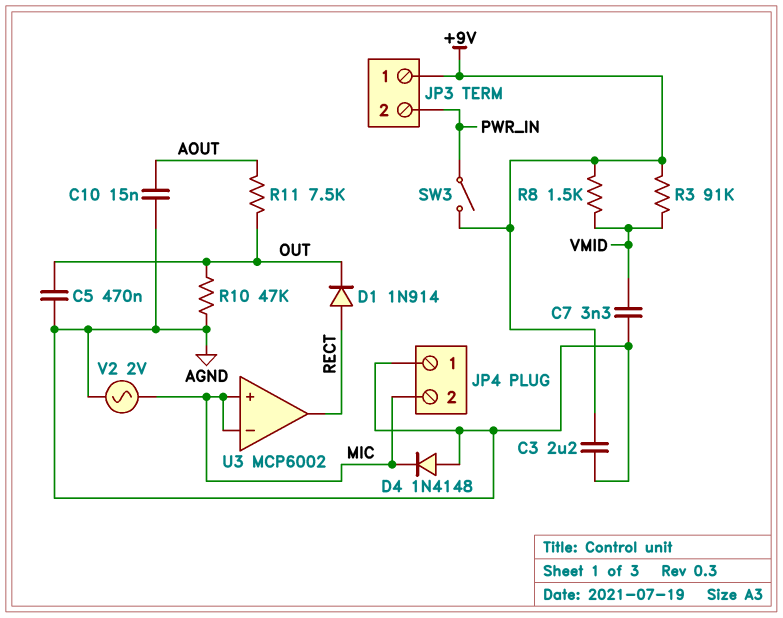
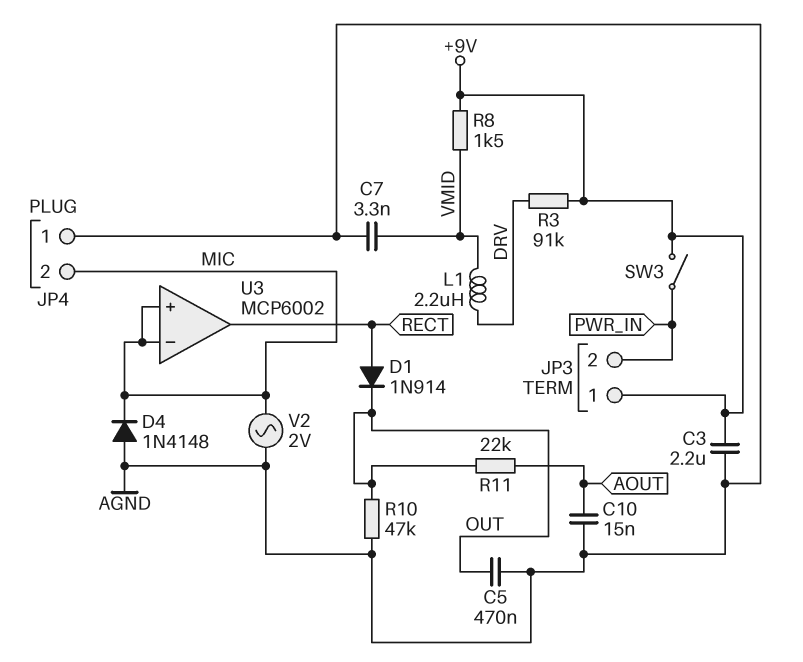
L1: none -> 2.2uH (DRV, VMID)
R3: 91k (+9V, VMID) -> 91k (+9V, DRV)
R11: 7.5k (AOUT, OUT) -> 22k (AOUT, OUT)

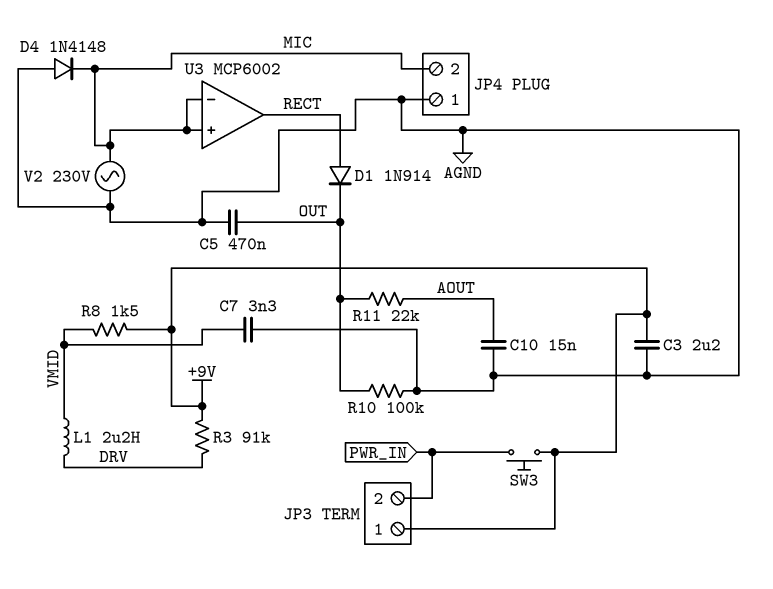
R10: 47k (AGND, OUT) -> 100k (AGND, OUT)
SW3: switch (+9V, PWR_IN) -> button (+9V, PWR_IN)
V2: AC 2V (AGND, MIC) -> AC 230V (AGND, MIC)

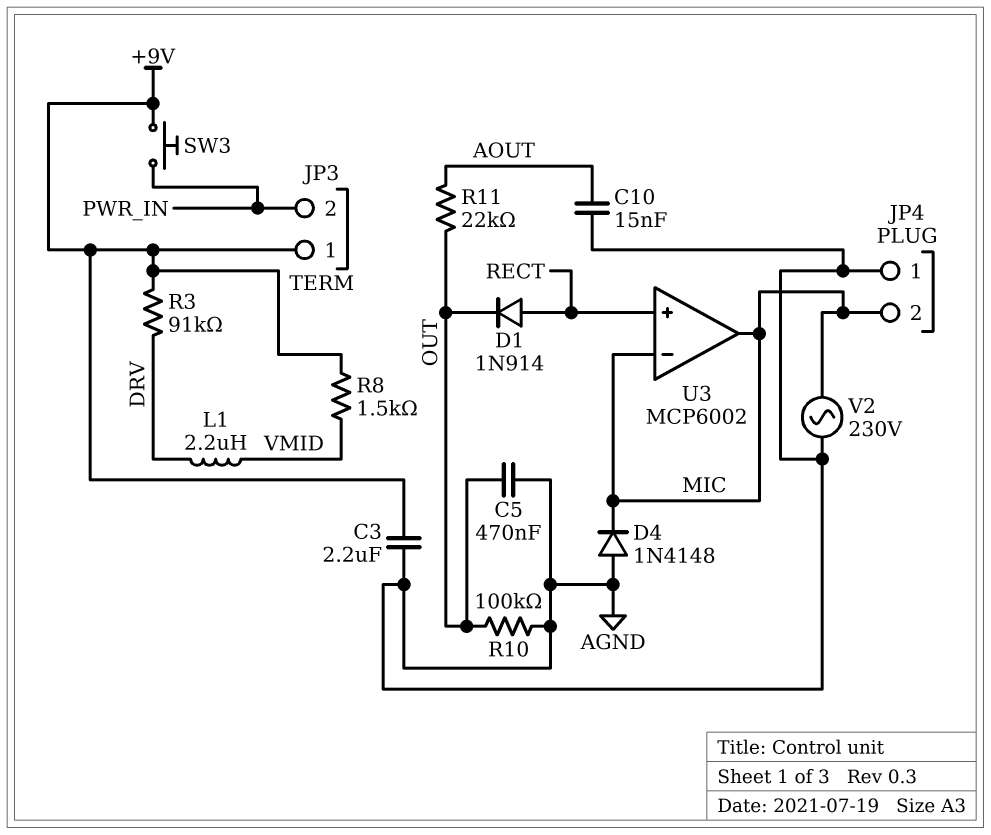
C7: 3.3nF (AGND, VMID) -> none
U3 pin in+: MIC -> RECT
U3 pin out: RECT -> MIC

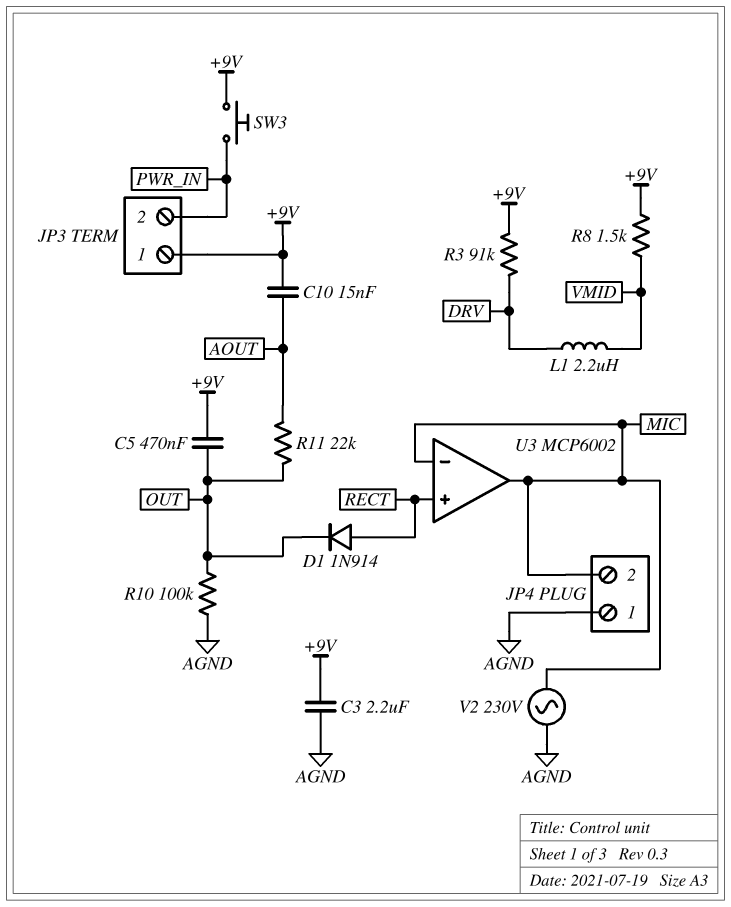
C5: 470nF (AGND, OUT) -> 470nF (+9V, OUT)
C10: 15nF (AGND, AOUT) -> 15nF (+9V, AOUT)
D4: diode 1N4148 (A AGND, K MIC) -> none

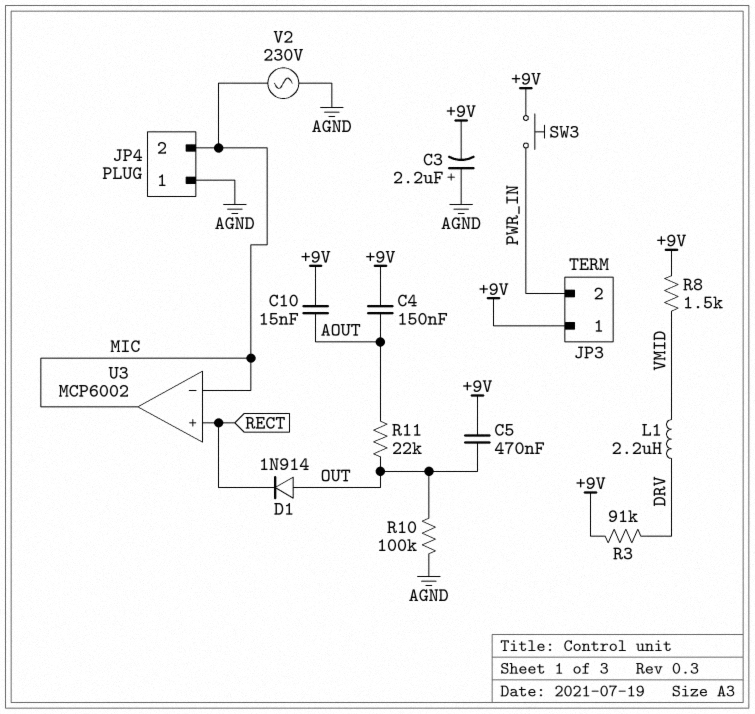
C3: 2.2uF (+9V, AGND) -> 2.2uF (plus AGND, minus +9V)
C4: none -> 150nF (+9V, AOUT)
D1: diode 1N914 (A RECT, K OUT) -> diode 1N914 (A OUT, K RECT)

